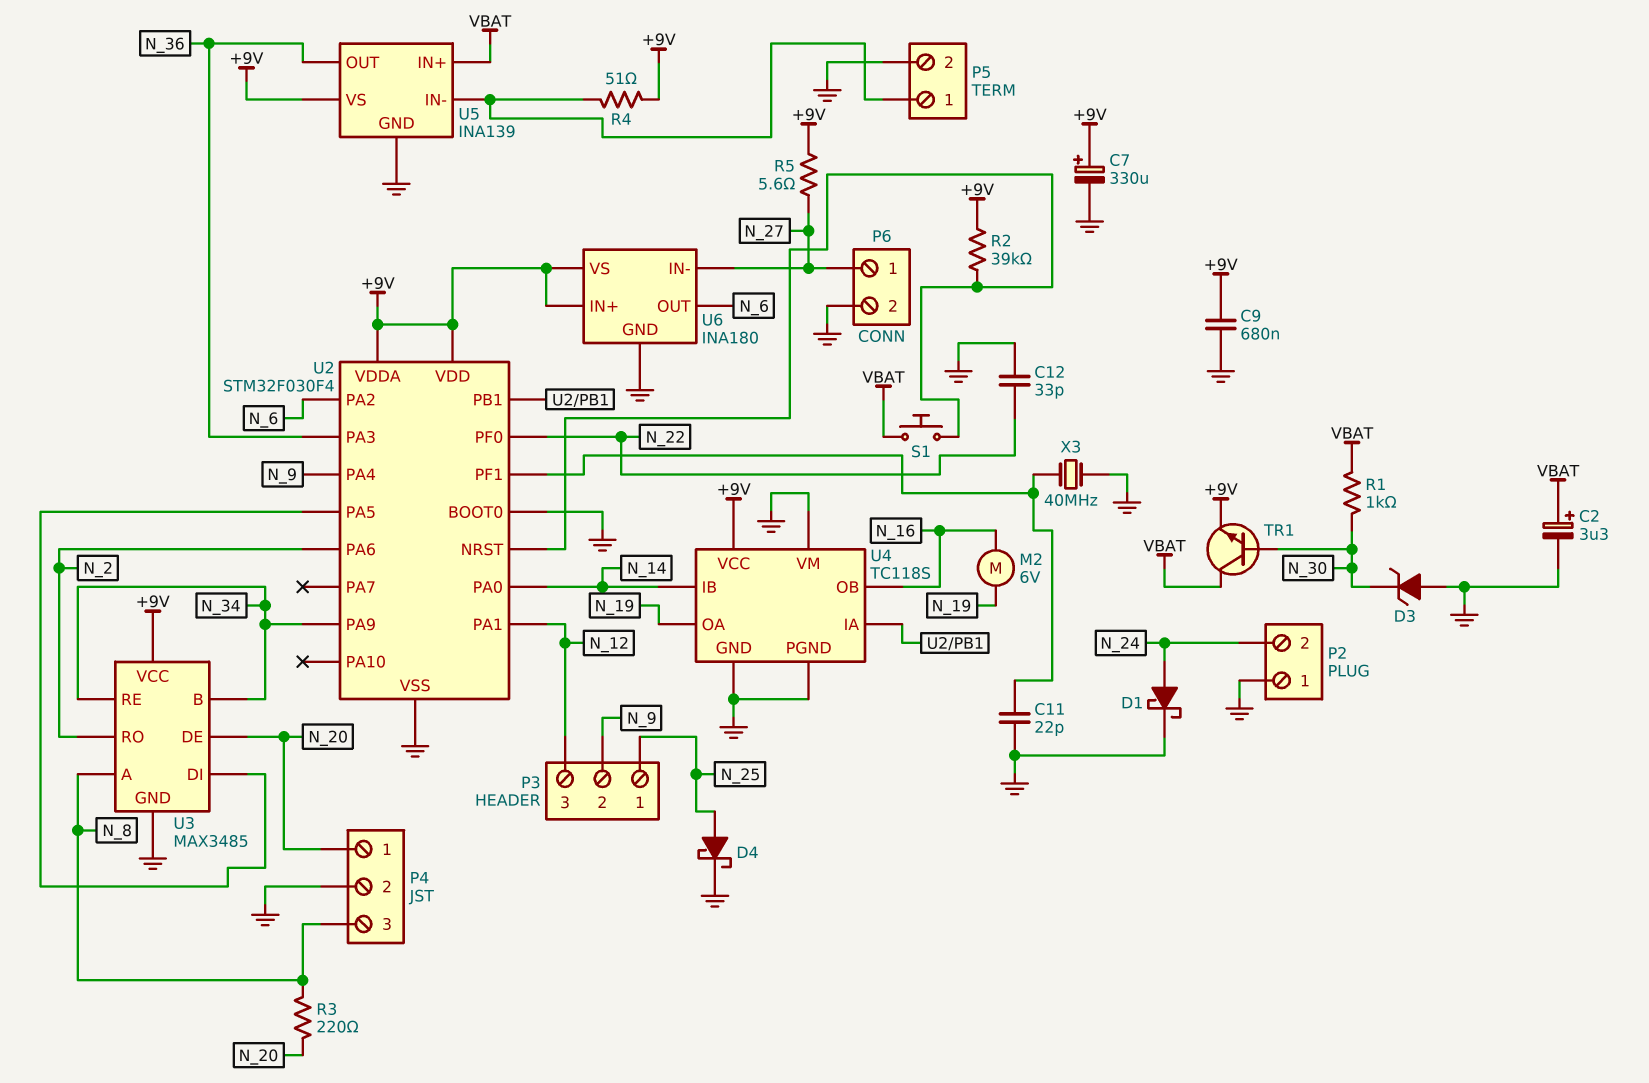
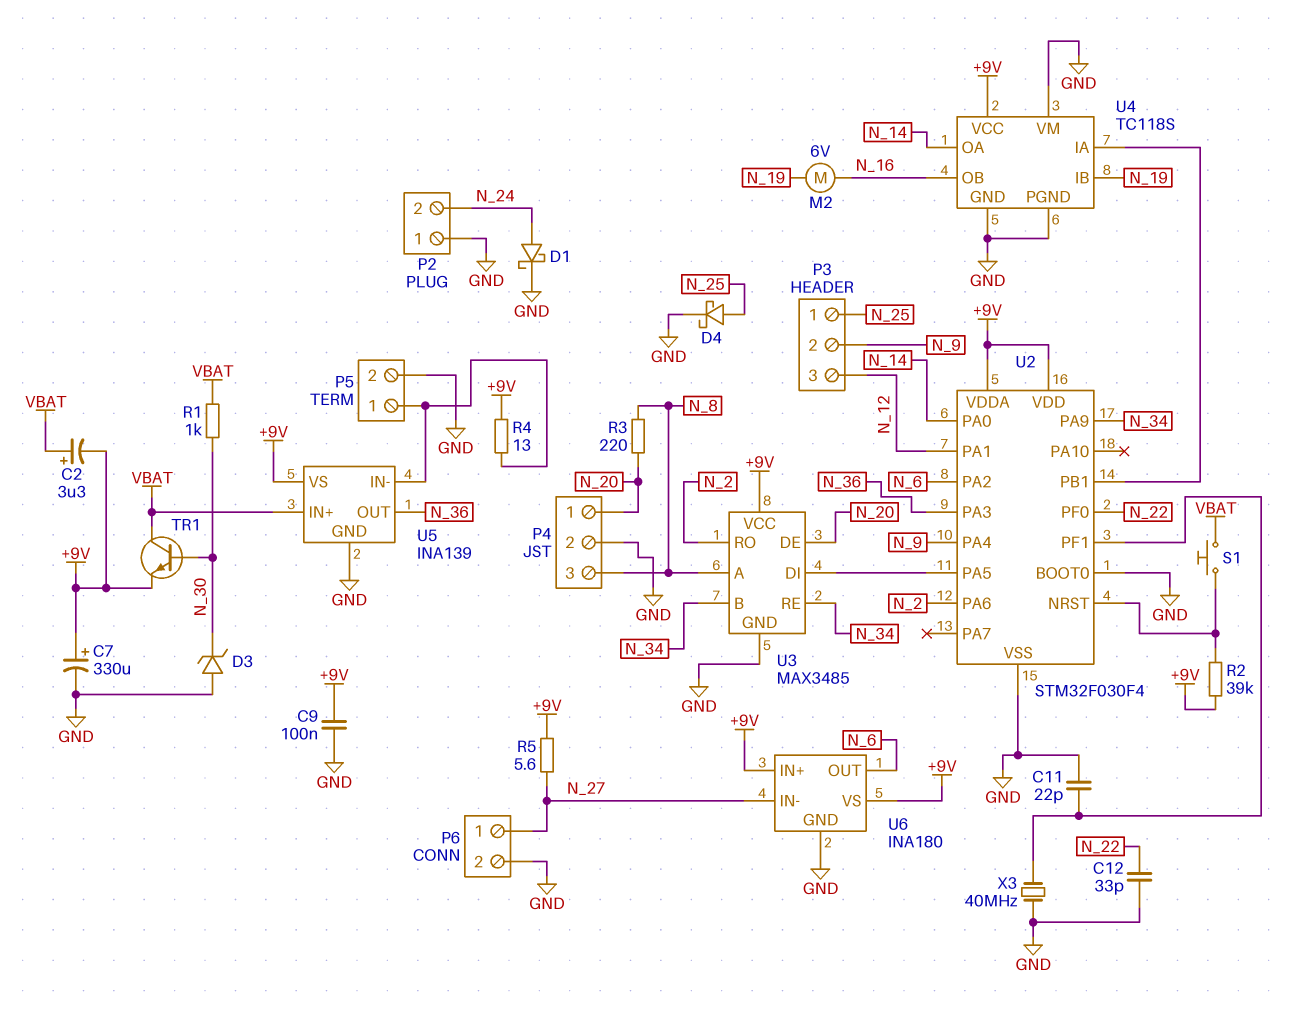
C2: 3.3uF (plus VBAT, minus GND) -> 3.3uF (plus VBAT, minus +9V)
C9: 680nF (+9V, GND) -> 100nF (+9V, GND)
R4: 51 (+9V, P5/1) -> 13 (+9V, P5/1)
U4 pin IB: N_14 -> N_19
U4 pin OA: N_19 -> N_14

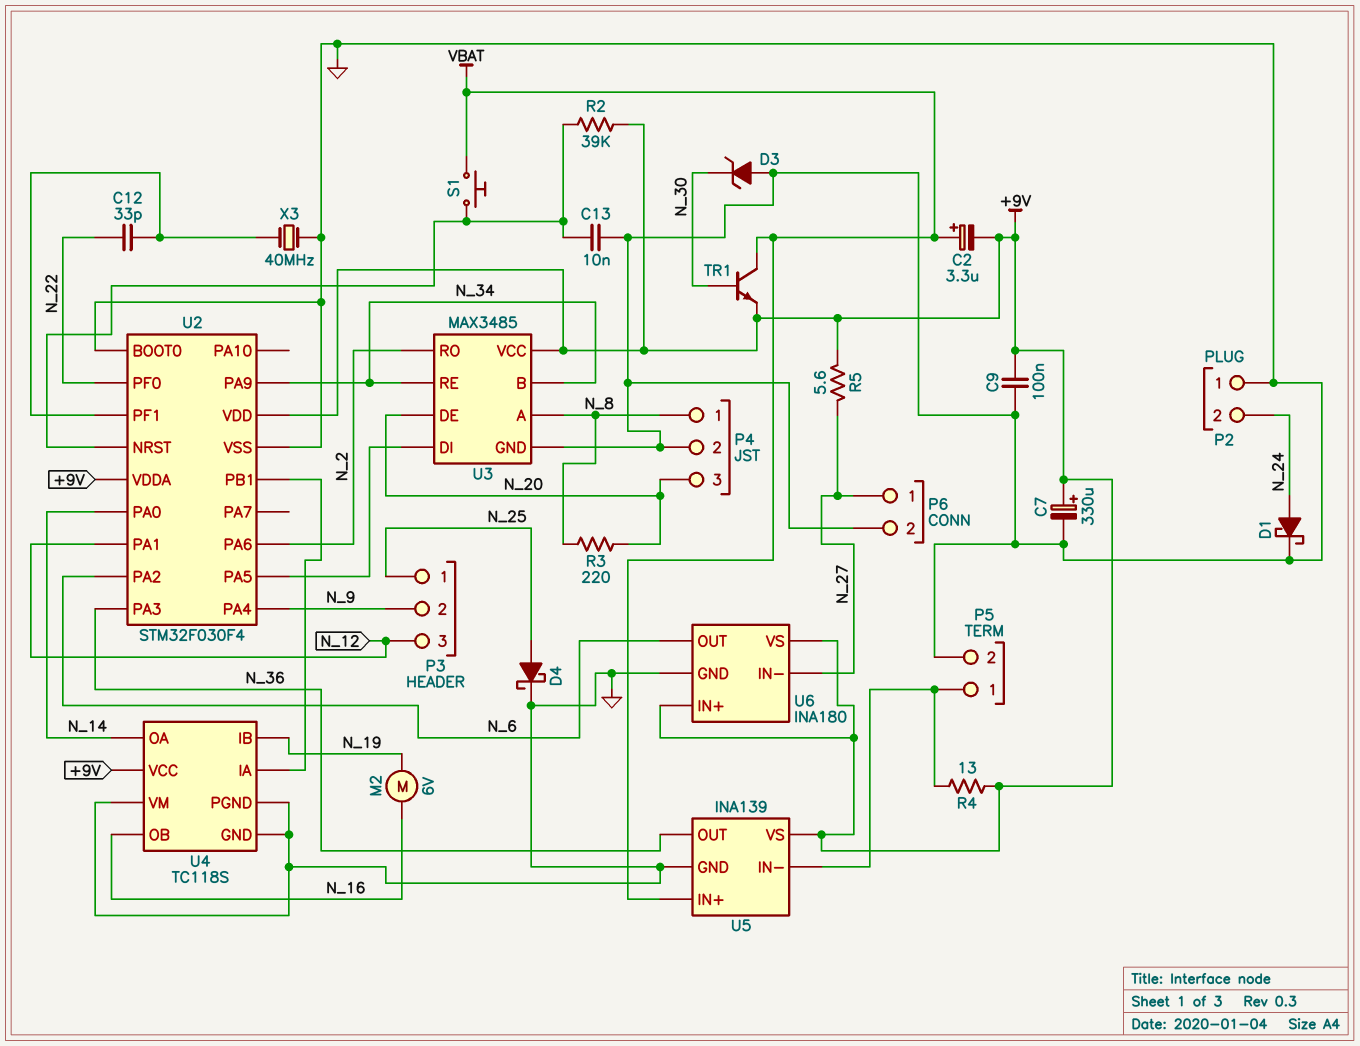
C11: 22pF (GND, U2/PF1) -> none
C12: 33pF (GND, N_22) -> 33pF (N_22, U2/PF1)
C13: none -> 10nF (GND, U2/NRST)
P4 pin 1: N_20 -> N_8
P4 pin 3: N_8 -> N_20
R1: 1k (N_30, VBAT) -> none

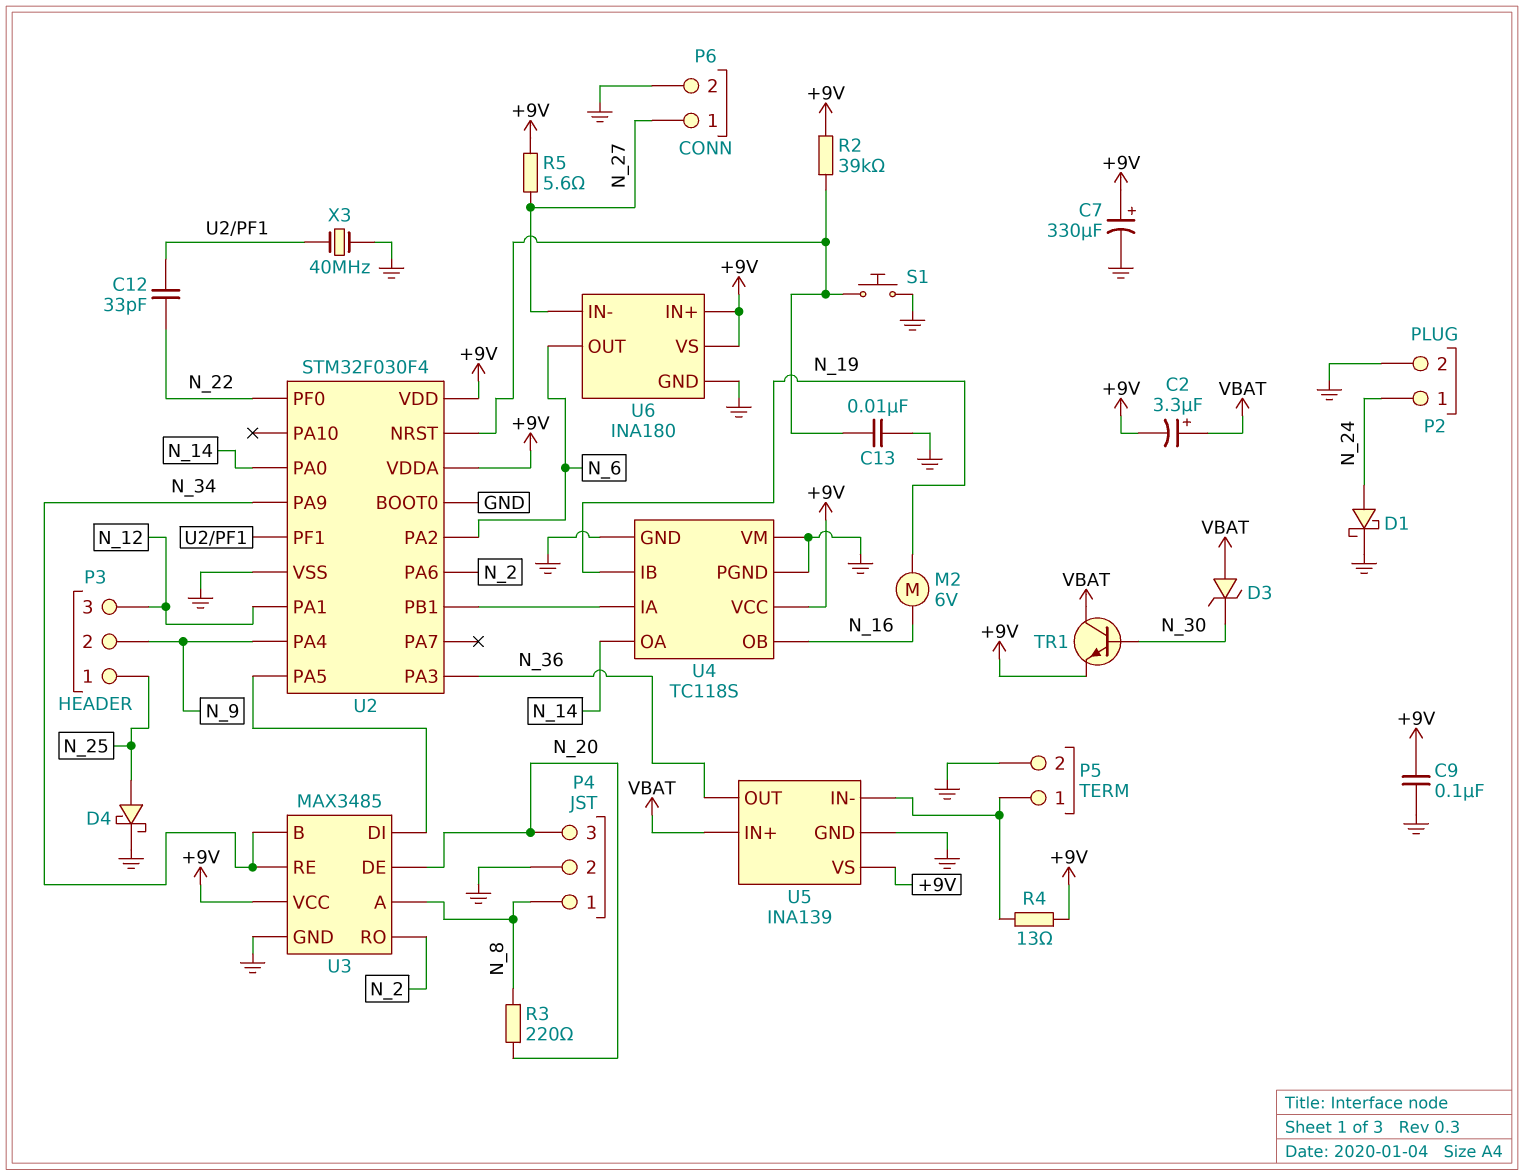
D3: zener (A GND, K N_30) -> zener (A VBAT, K N_30)
P2 pin 1: GND -> N_24
P2 pin 2: N_24 -> GND
S1: button (U2/NRST, VBAT) -> button (GND, U2/NRST)

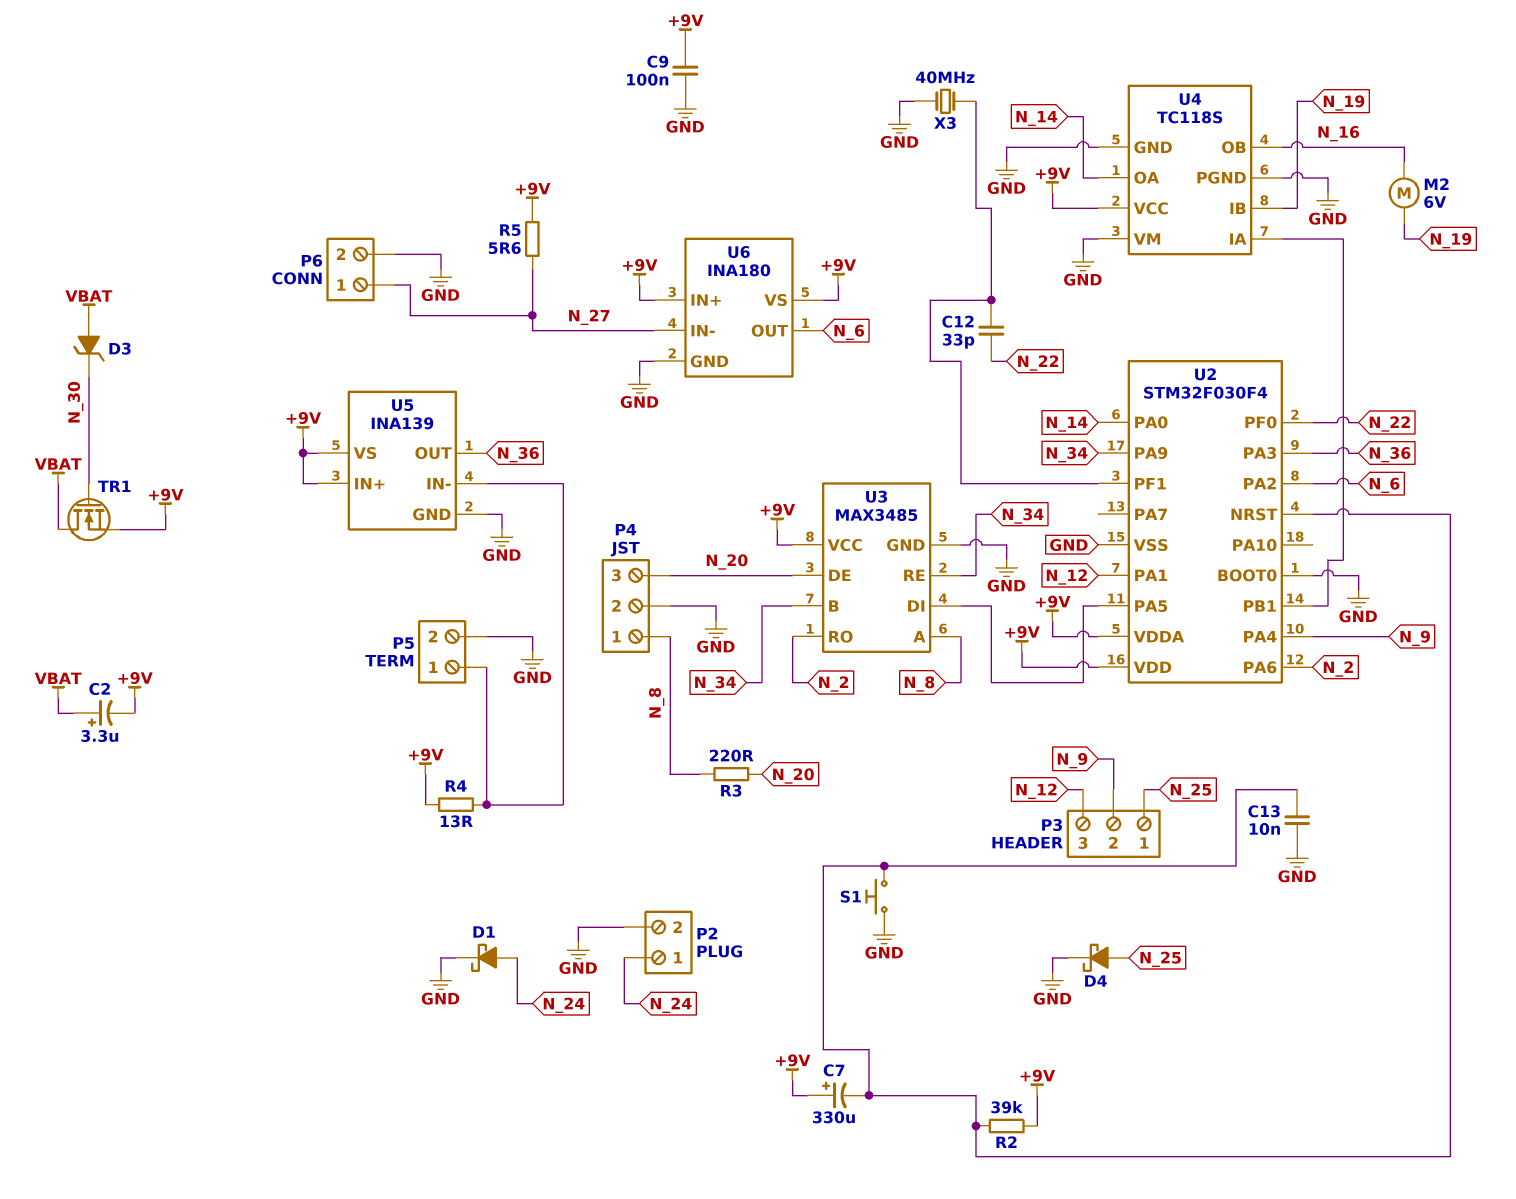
C7: 330uF (plus +9V, minus GND) -> 330uF (plus +9V, minus U2/NRST)
TR1: NPN (B N_30, C VBAT, E +9V) -> NMOS (G N_30, D VBAT, S +9V)
U5 pin IN+: VBAT -> +9V

